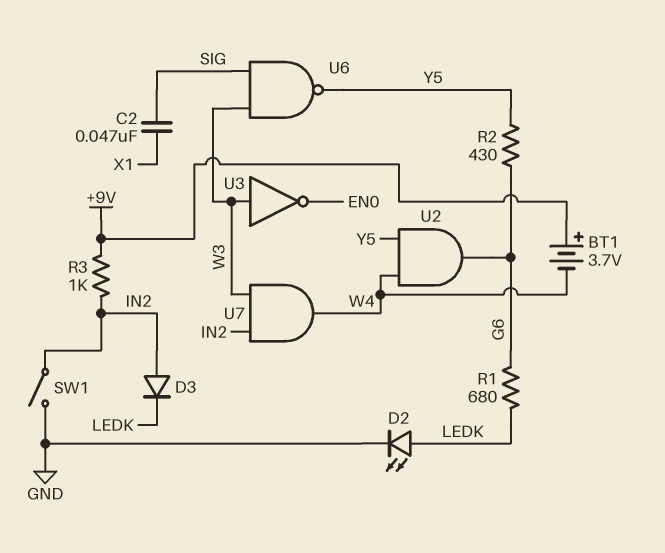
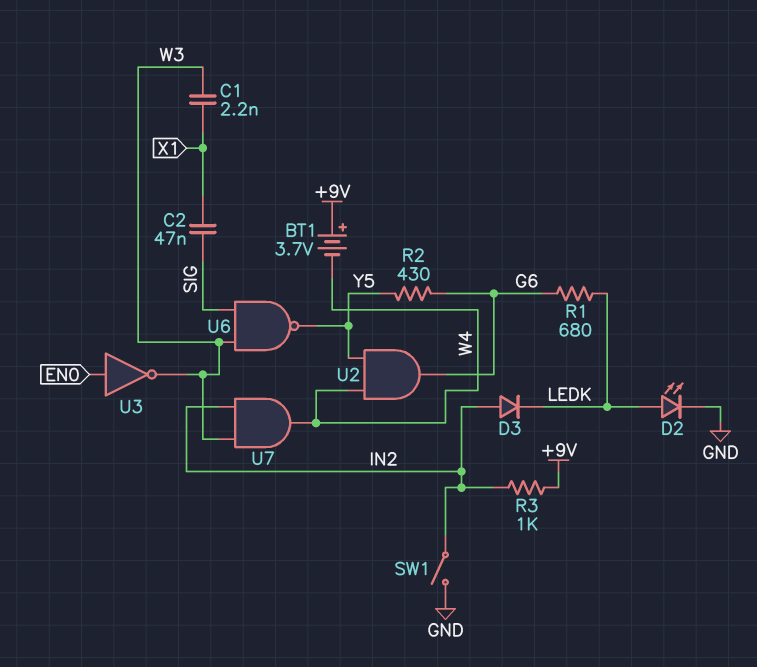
C1: none -> 2.2nF (W3, X1)
U3: NOT (in W3, out EN0) -> NOT (in EN0, out W3)

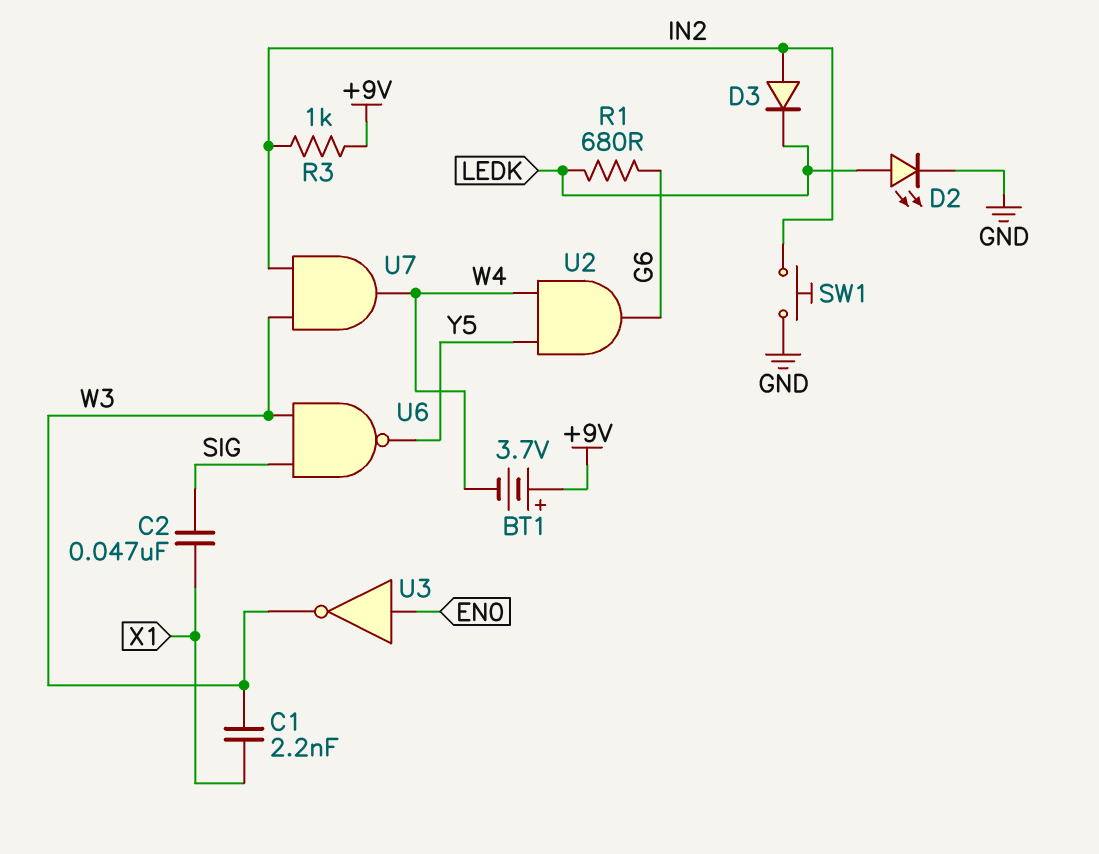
R2: 430 (G6, Y5) -> none
SW1: switch (GND, IN2) -> button (GND, IN2)

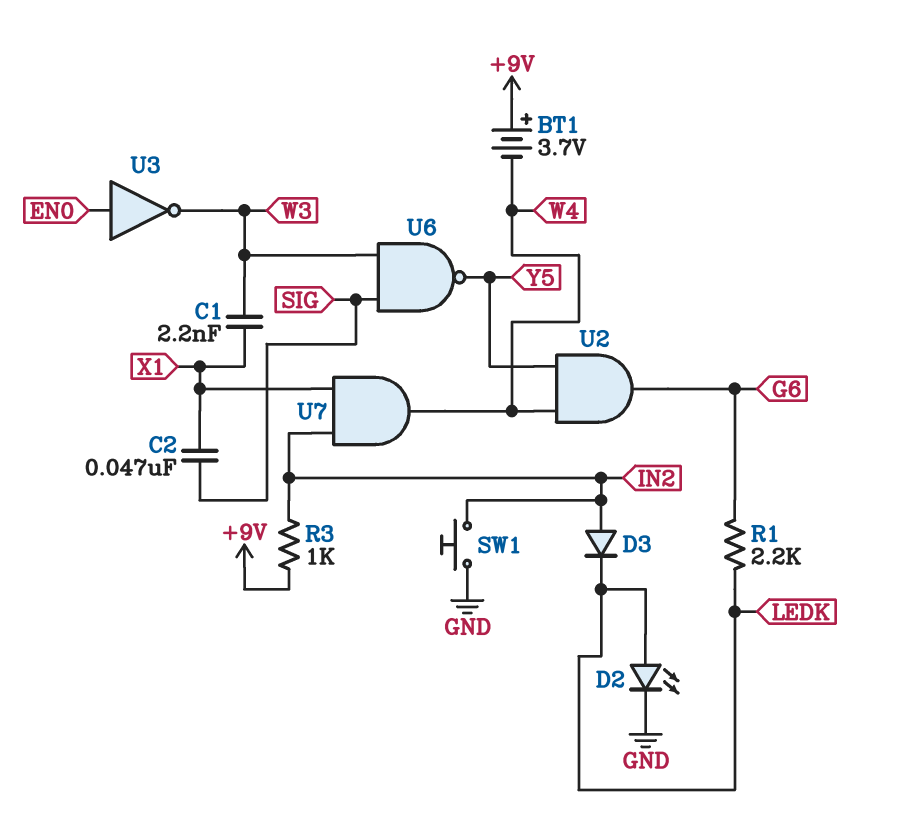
R1: 680 (G6, LEDK) -> 2.2k (G6, LEDK)
U7: AND (in IN2, in W3, out W4) -> AND (in IN2, in X1, out W4)

